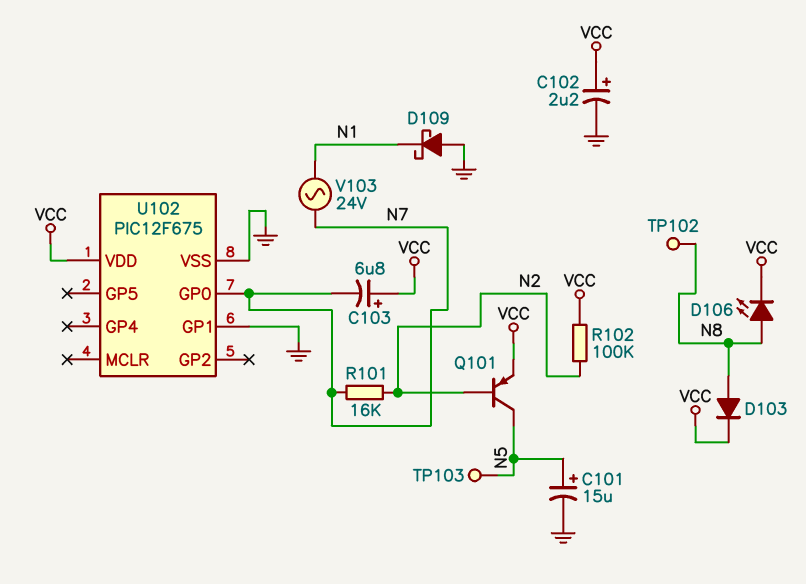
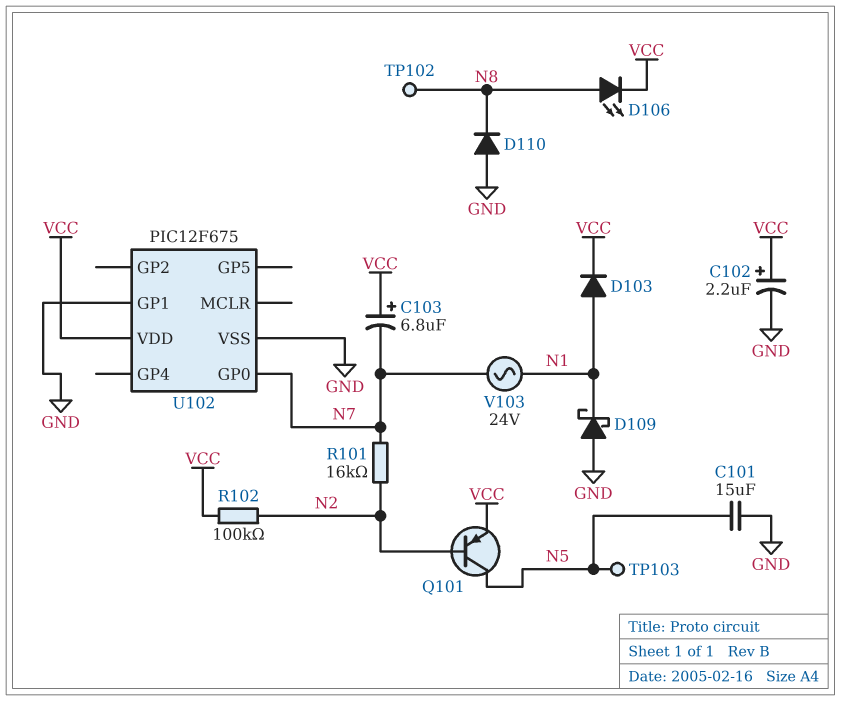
C101: 15uF (plus N5, minus GND) -> 15uF (GND, N5)
D103: diode (A N8, K VCC) -> diode (A N1, K VCC)
D110: none -> diode (A GND, K N8)

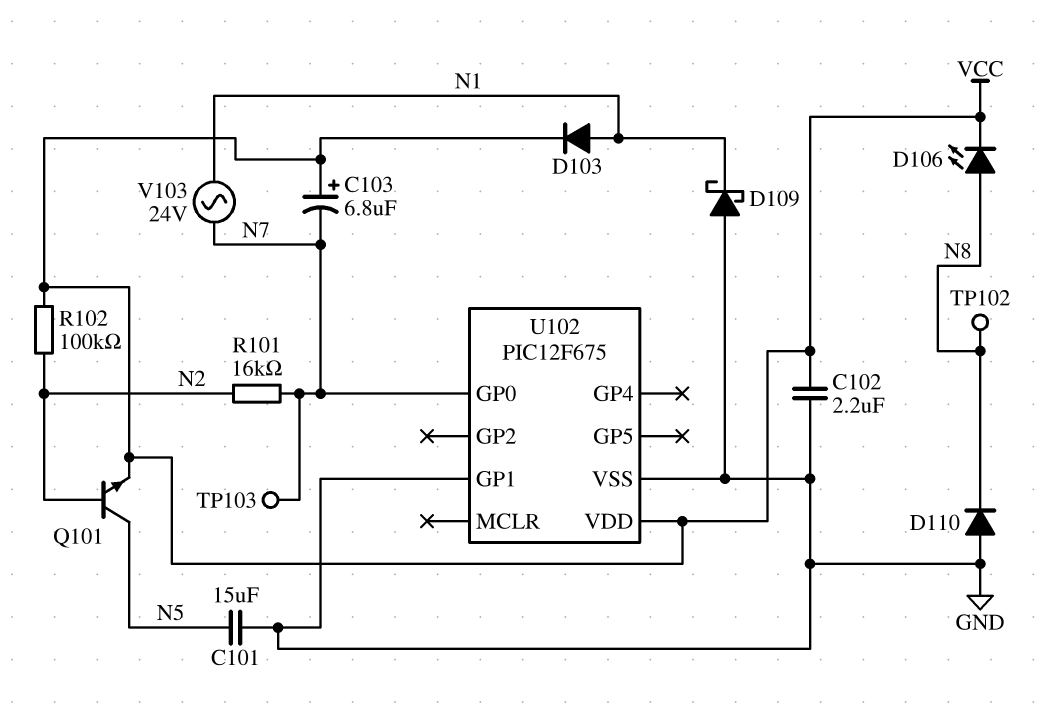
C102: 2.2uF (plus VCC, minus GND) -> 2.2uF (GND, VCC)
Q101: PNP (B N2, C N5, E VCC) -> NPN (B N2, C N5, E VCC)
TP103: test point (N5) -> test point (N7)

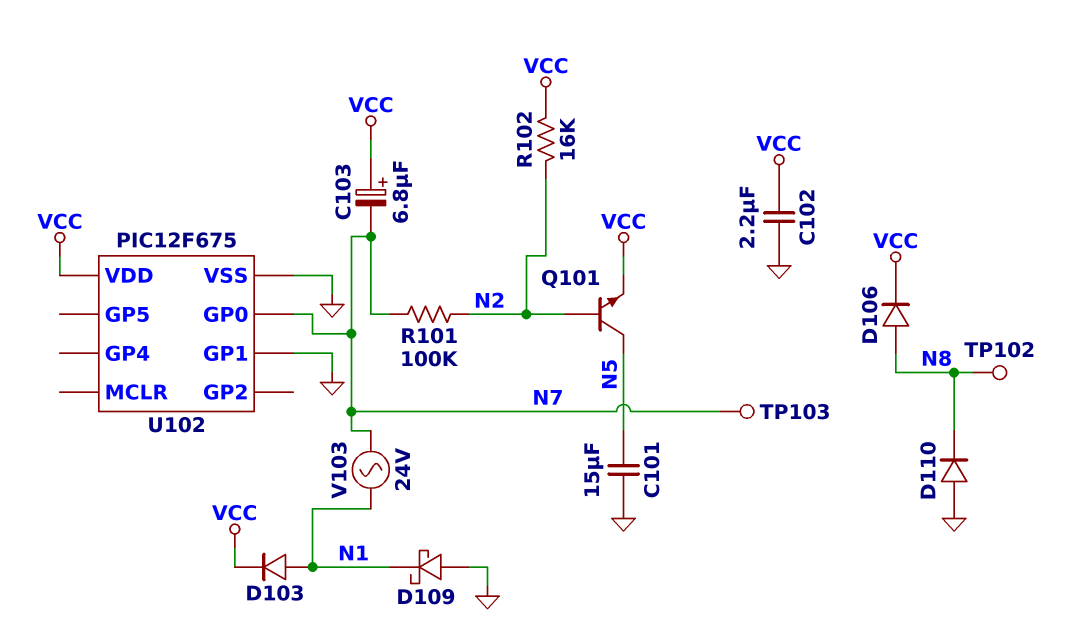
D106: LED (A N8, K VCC) -> diode (A N8, K VCC)
R101: 16k (N2, N7) -> 100k (N2, N7)
R102: 100k (N2, VCC) -> 16k (N2, VCC)

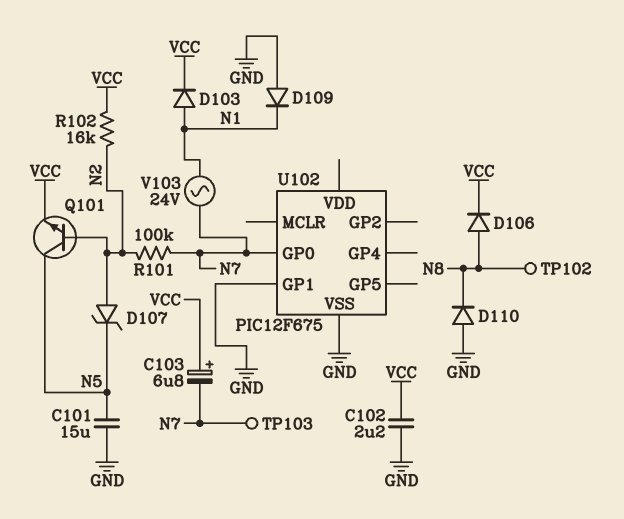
D107: none -> zener (A N2, K N5)
D109: schottky (A GND, K N1) -> diode (A GND, K N1)
U102 pin VDD: VCC -> none

